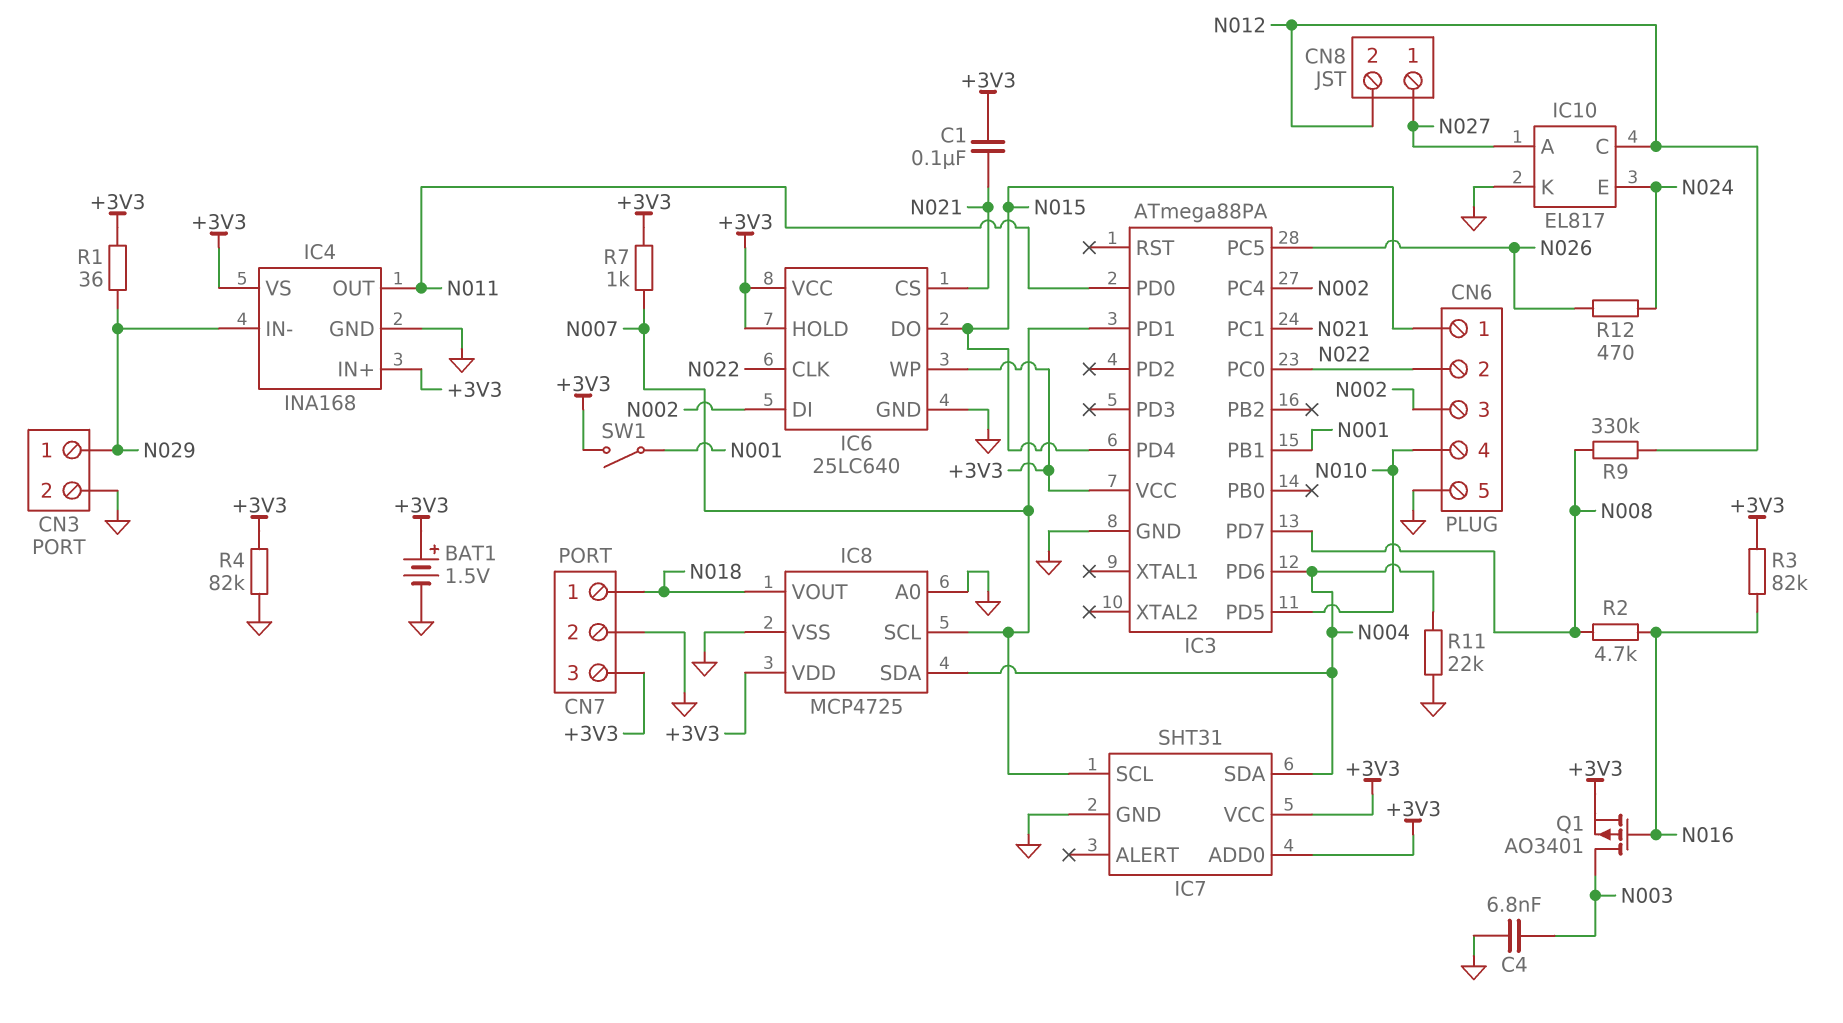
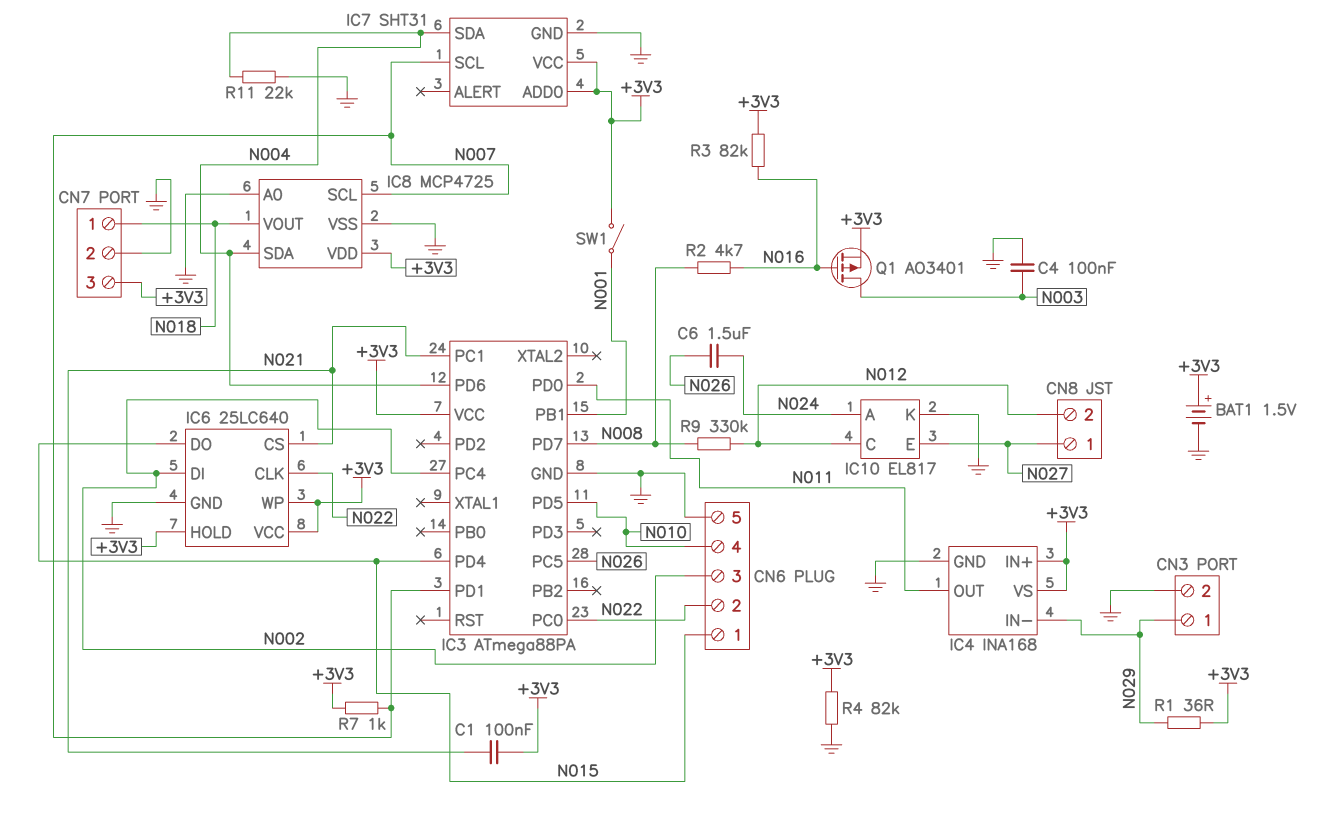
C4: 6.8nF (GND, N003) -> 100nF (GND, N003)
C6: none -> 1.5uF (N024, N026)
IC10 pin A: N027 -> N024
IC10 pin E: N024 -> N027
R12: 470 (N024, N026) -> none

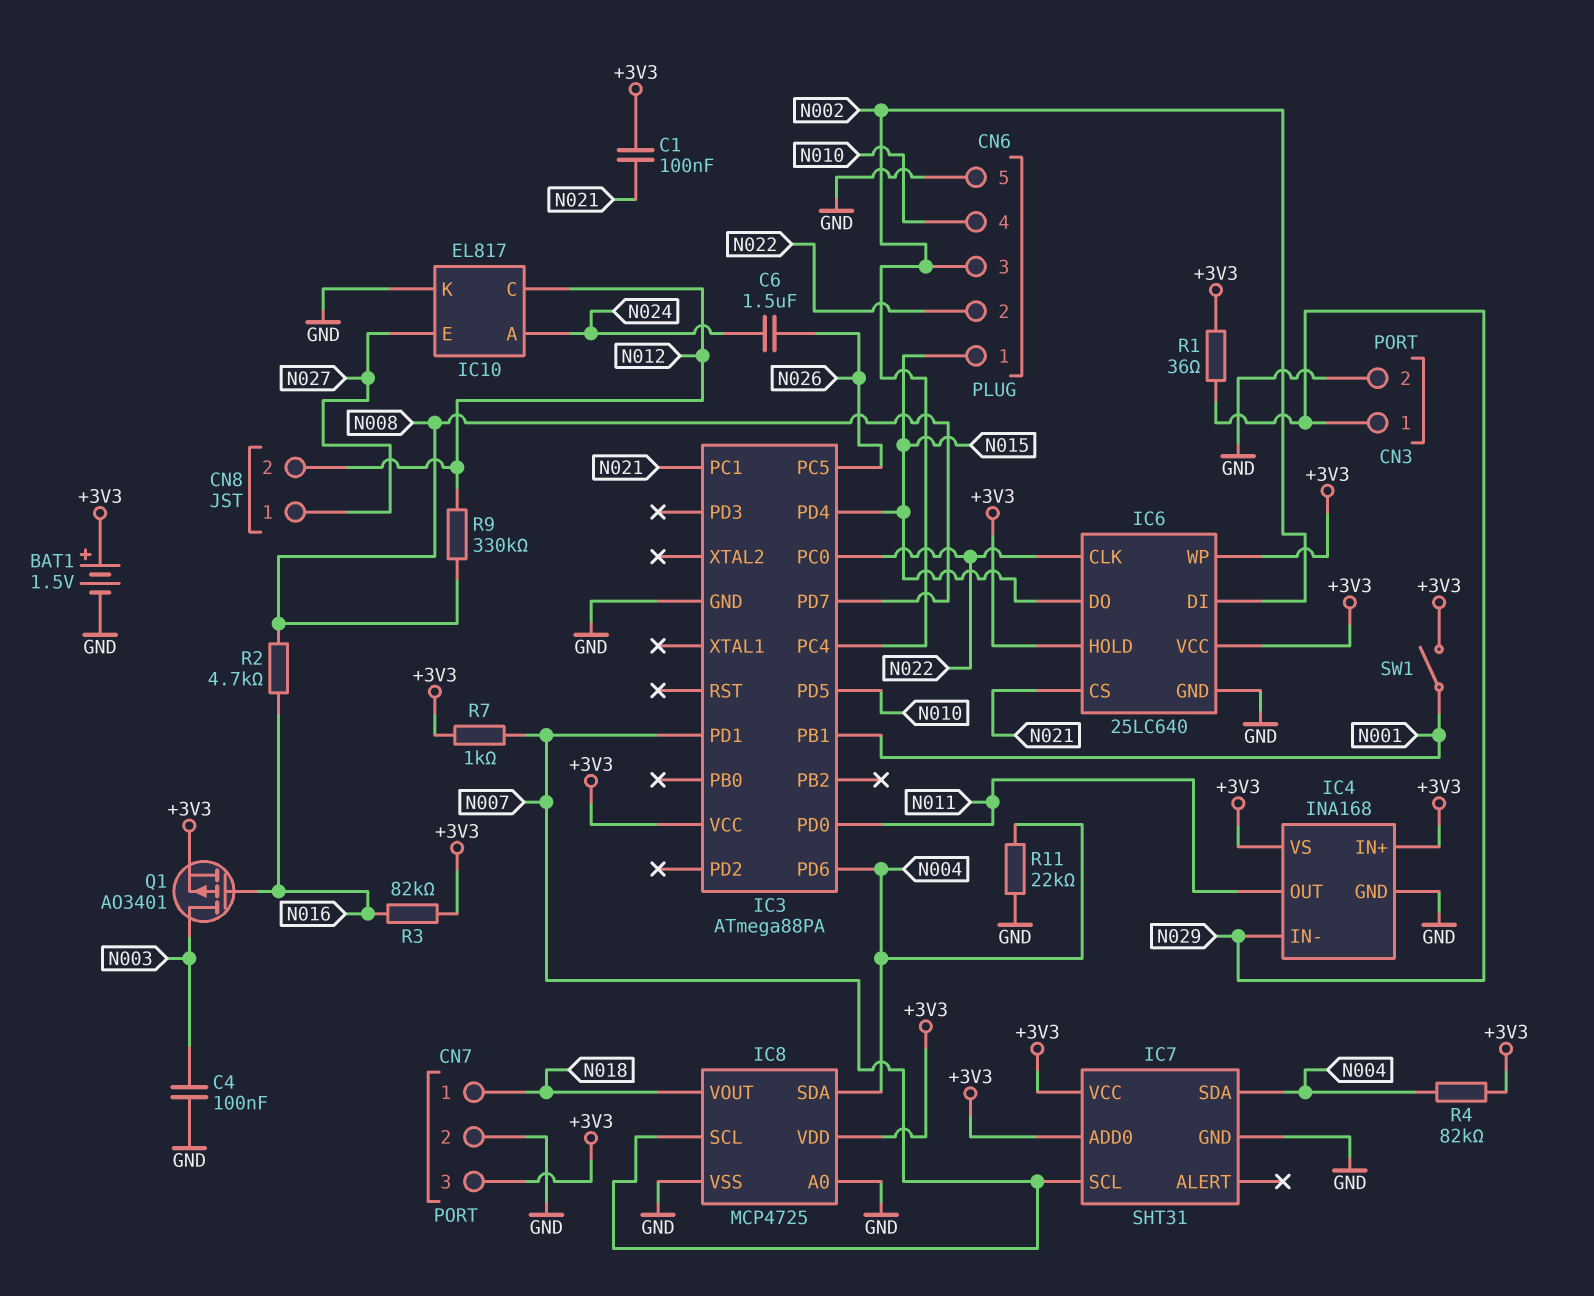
R4: 82k (+3V3, GND) -> 82k (+3V3, N004)

